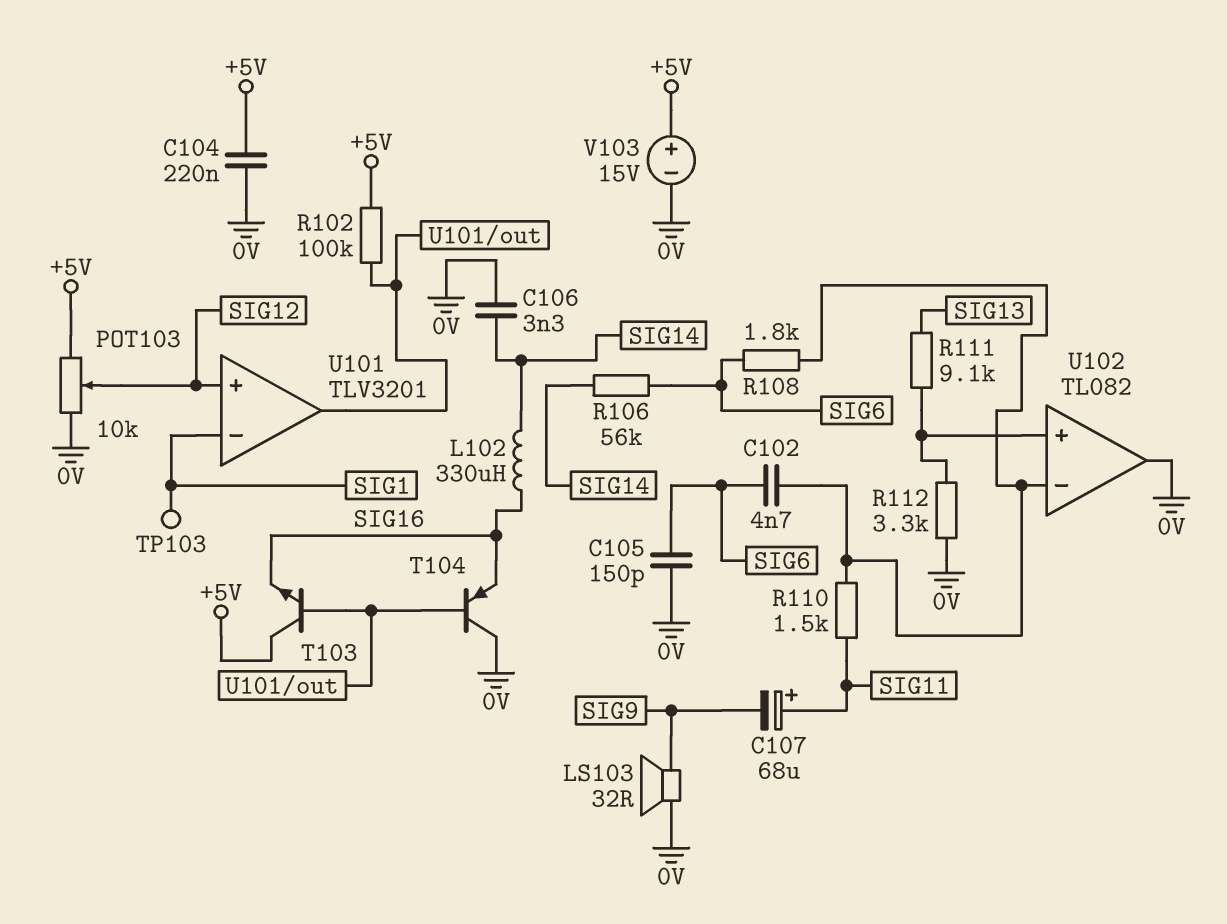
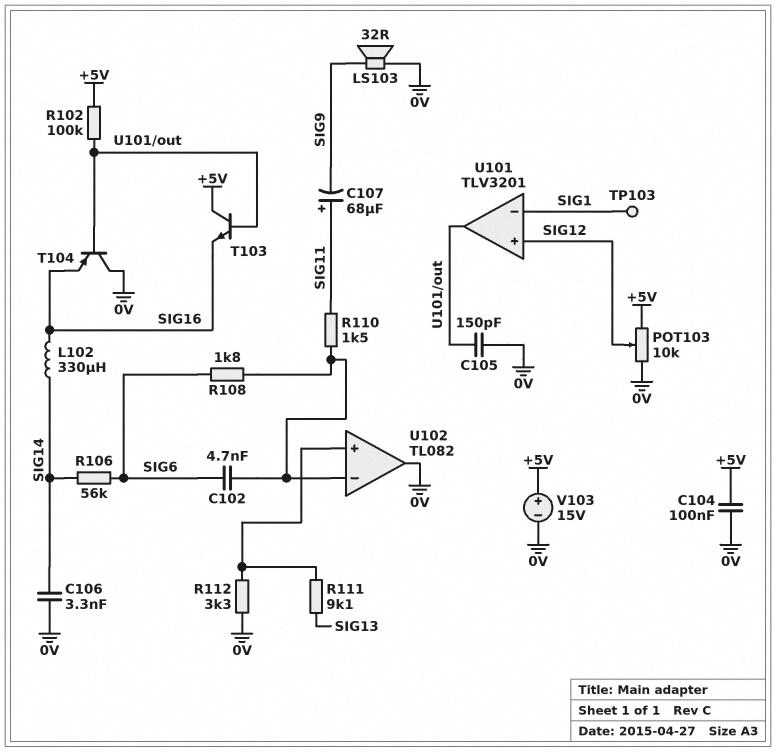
C104: 220nF (+5V, 0V) -> 100nF (+5V, 0V)
C105: 150pF (0V, SIG6) -> 150pF (0V, U101/out)

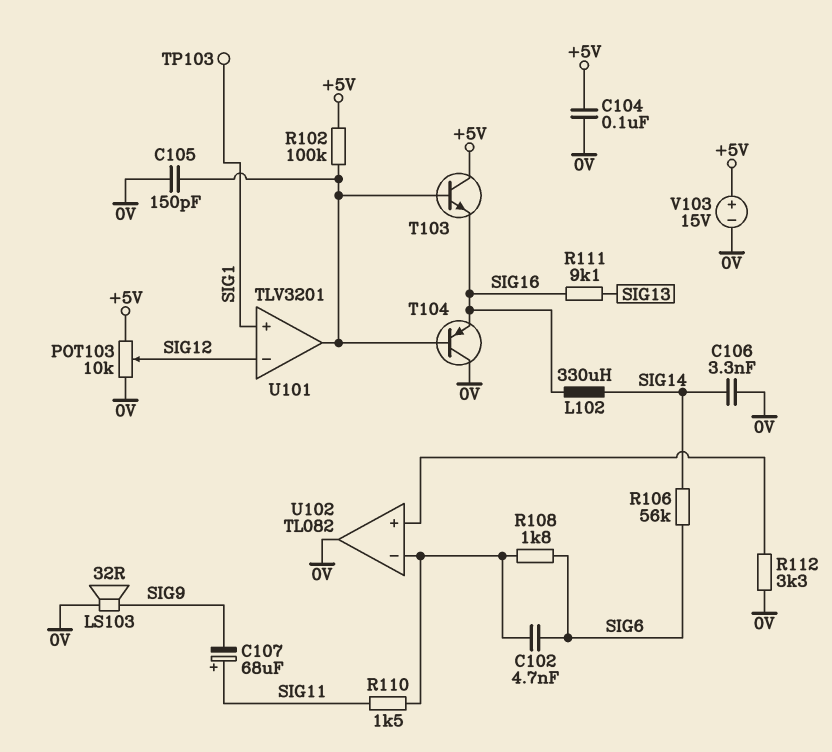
R111: 9.1k (SIG13, U102/in+) -> 9.1k (SIG13, SIG16)
U101 pin in+: SIG12 -> SIG1
U101 pin in-: SIG1 -> SIG12

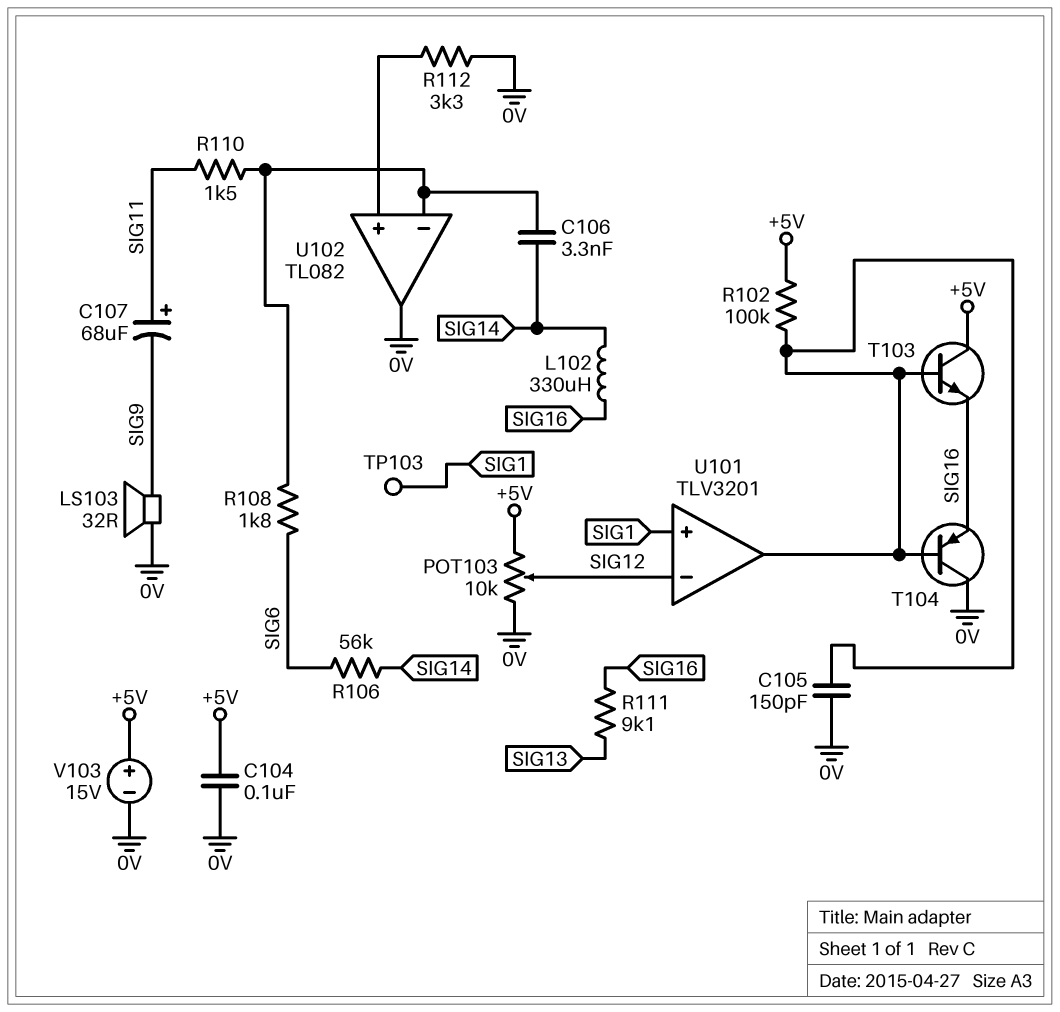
C102: 4.7nF (SIG6, U102/in-) -> none
C106: 3.3nF (0V, SIG14) -> 3.3nF (SIG14, U102/in-)

